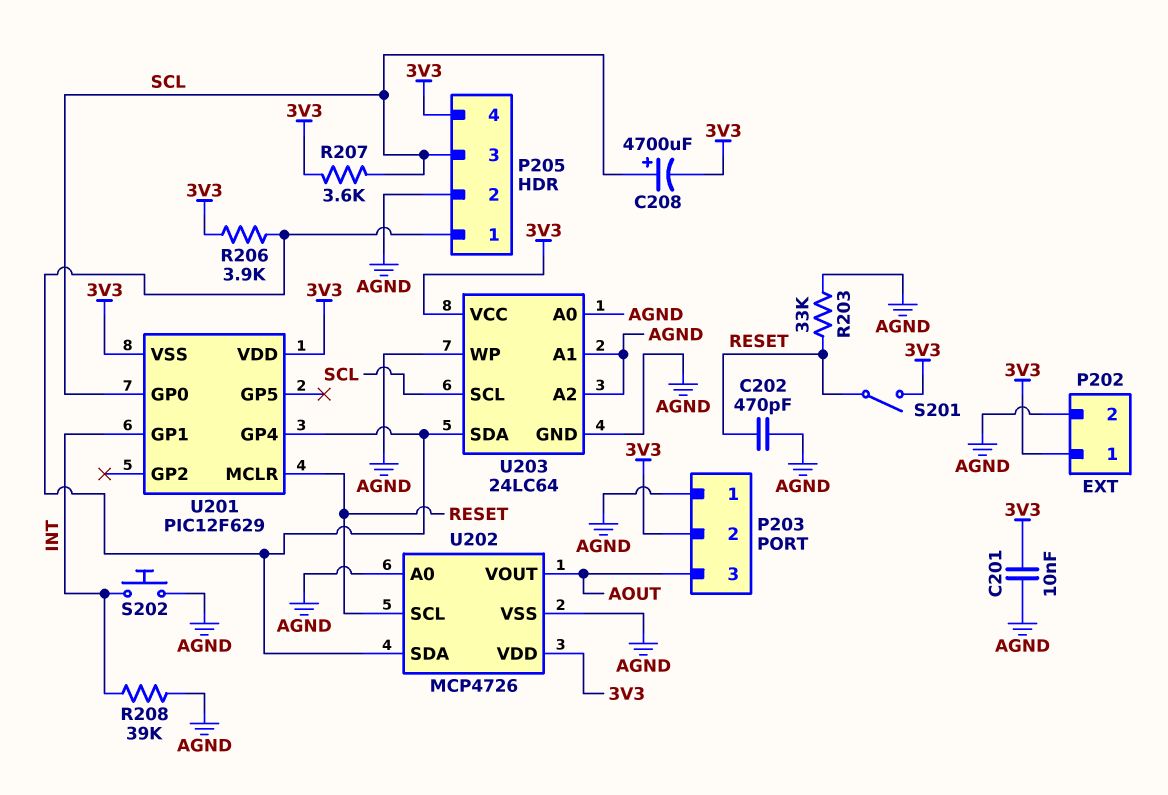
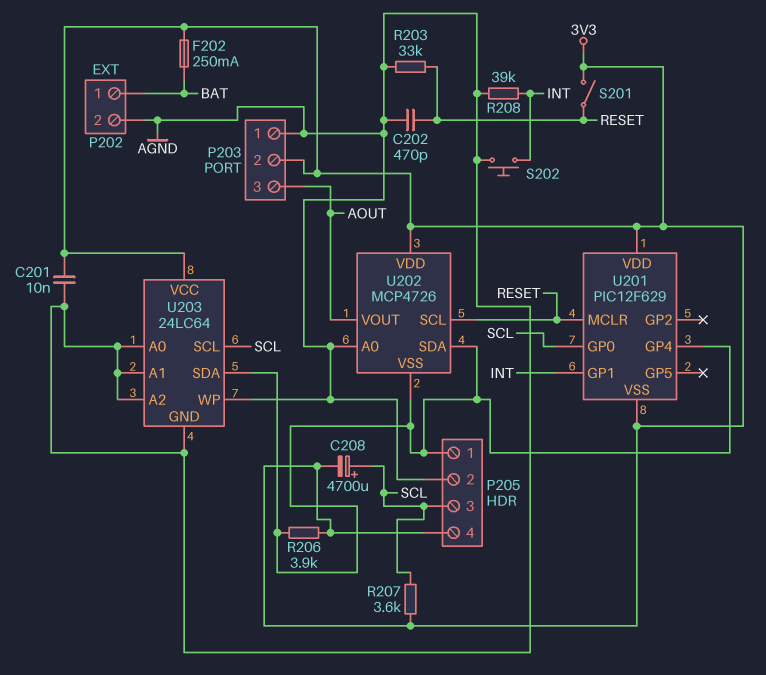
F202: none -> 250mA (3V3, BAT)
P202 pin 1: 3V3 -> BAT
U202 pin VSS: AGND -> P205/1

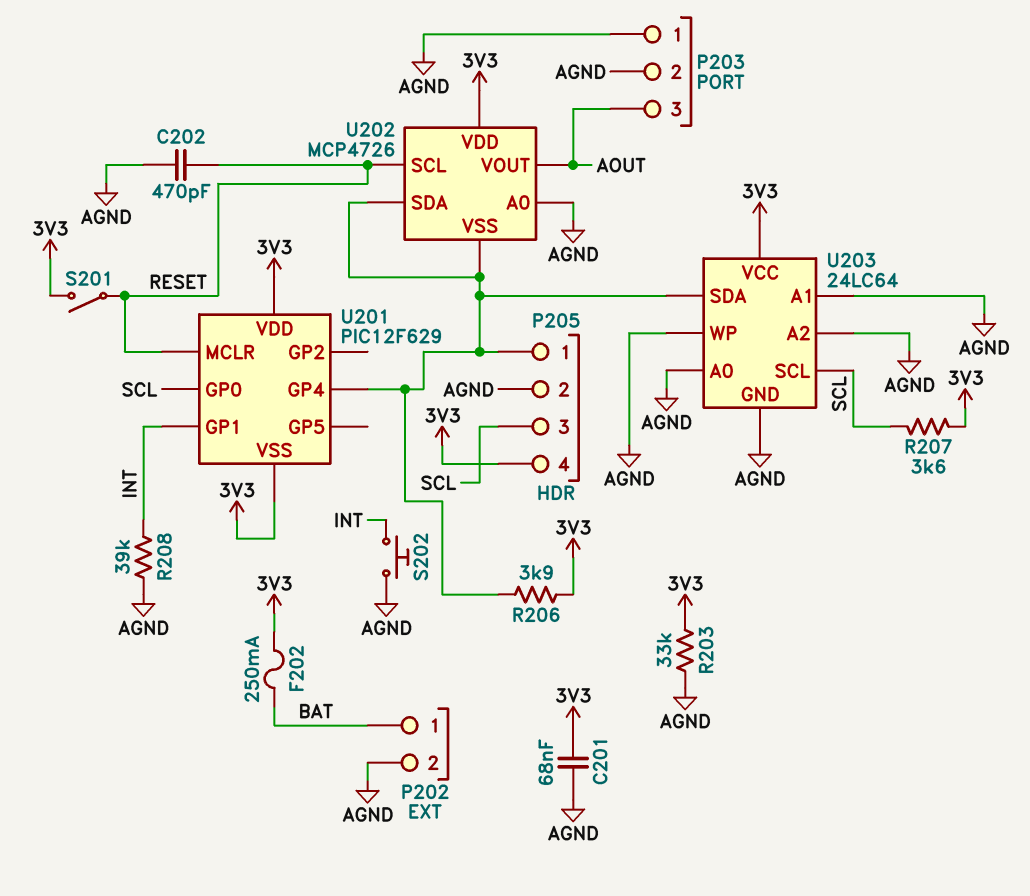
C201: 10nF (3V3, AGND) -> 68nF (3V3, AGND)
C208: 4700uF (plus SCL, minus 3V3) -> none
P203 pin 2: 3V3 -> AGND
R203: 33k (AGND, RESET) -> 33k (3V3, AGND)

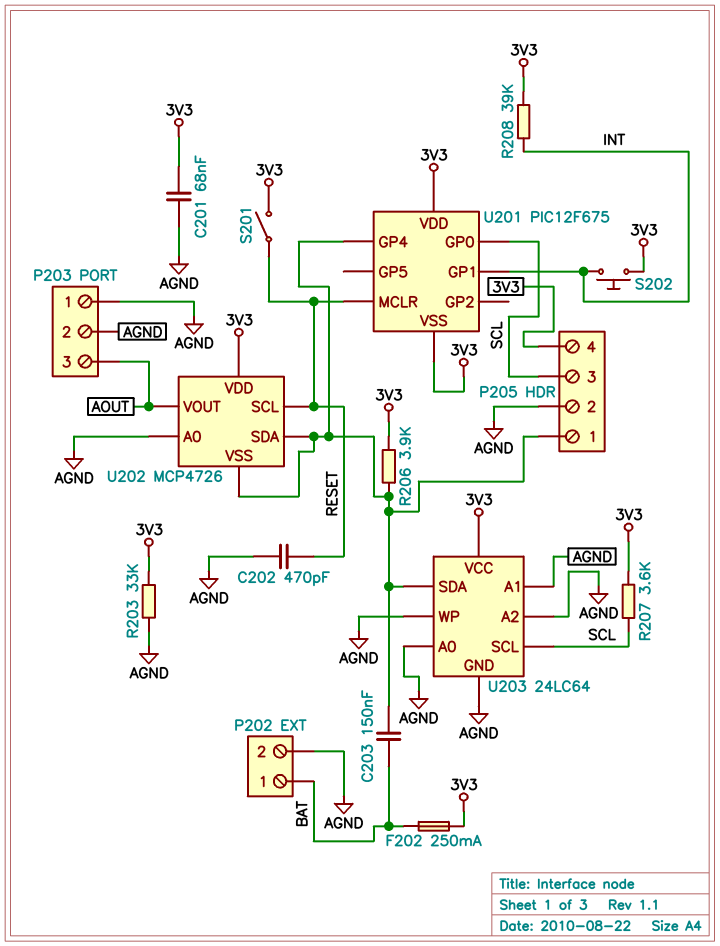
C203: none -> 150nF (BAT, P205/1)
R208: 39k (AGND, INT) -> 39k (3V3, INT)
S202: button (AGND, INT) -> button (3V3, INT)
U201: PIC12F629 -> PIC12F675

